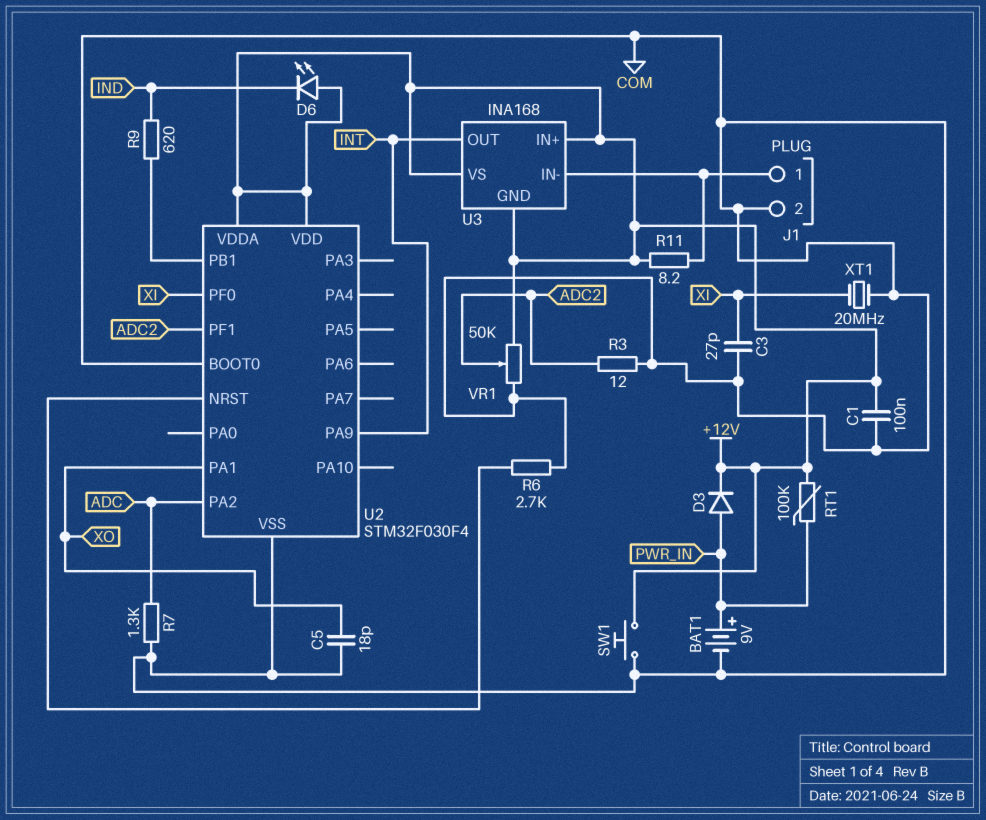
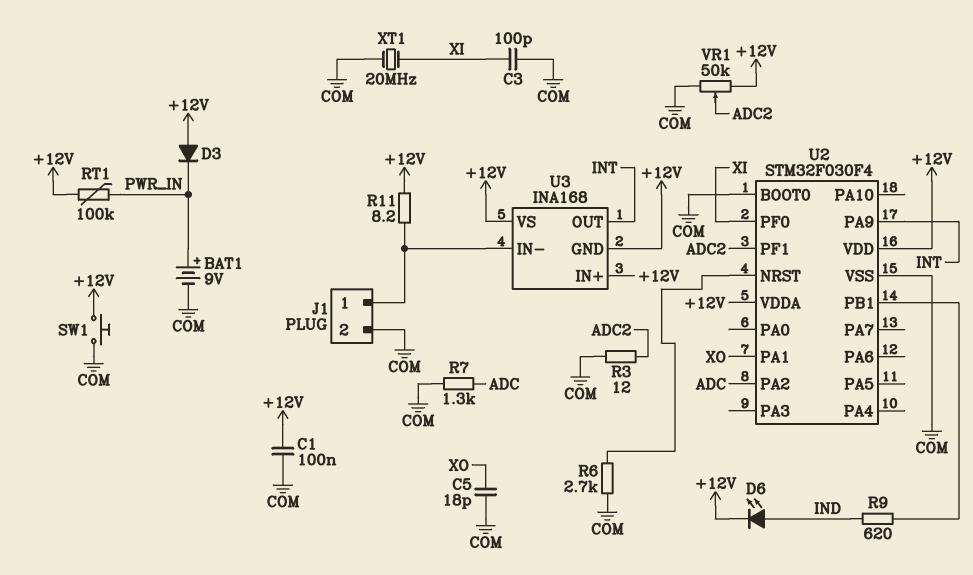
C3: 27pF (COM, XI) -> 100pF (COM, XI)
D3: diode (A PWR_IN, K +12V) -> diode (A +12V, K PWR_IN)
D6: LED (A +12V, K IND) -> LED (A IND, K +12V)

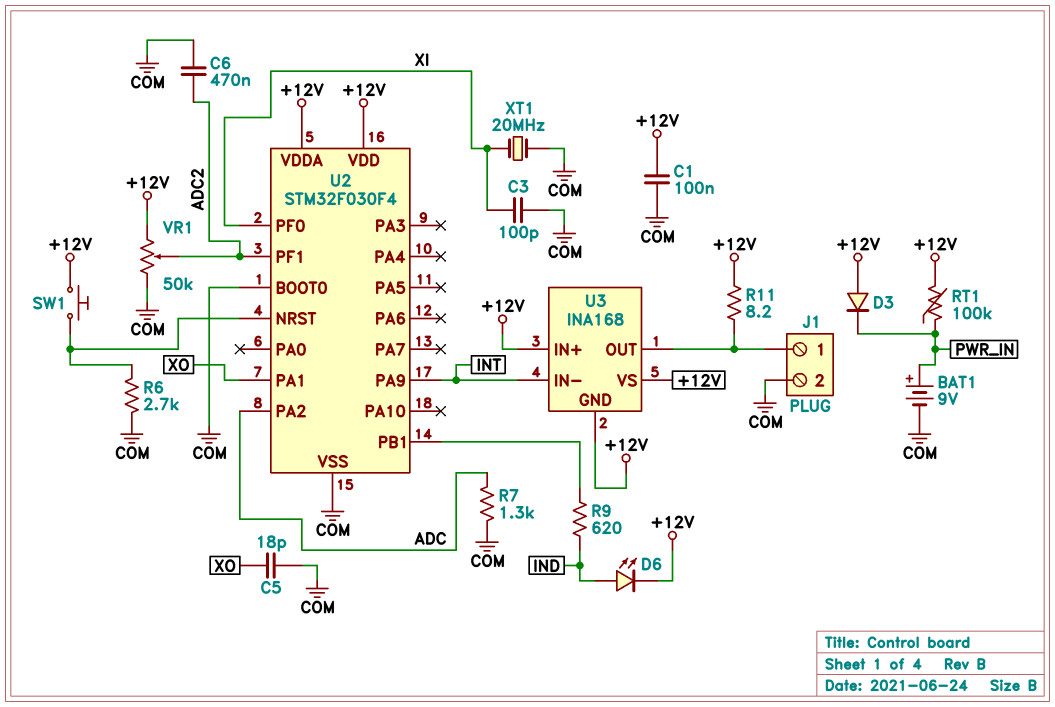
C6: none -> 470nF (ADC2, COM)
R3: 12 (ADC2, COM) -> none
SW1: button (+12V, COM) -> button (+12V, U2/NRST)
U3 pin IN-: J1/1 -> INT
U3 pin OUT: INT -> J1/1

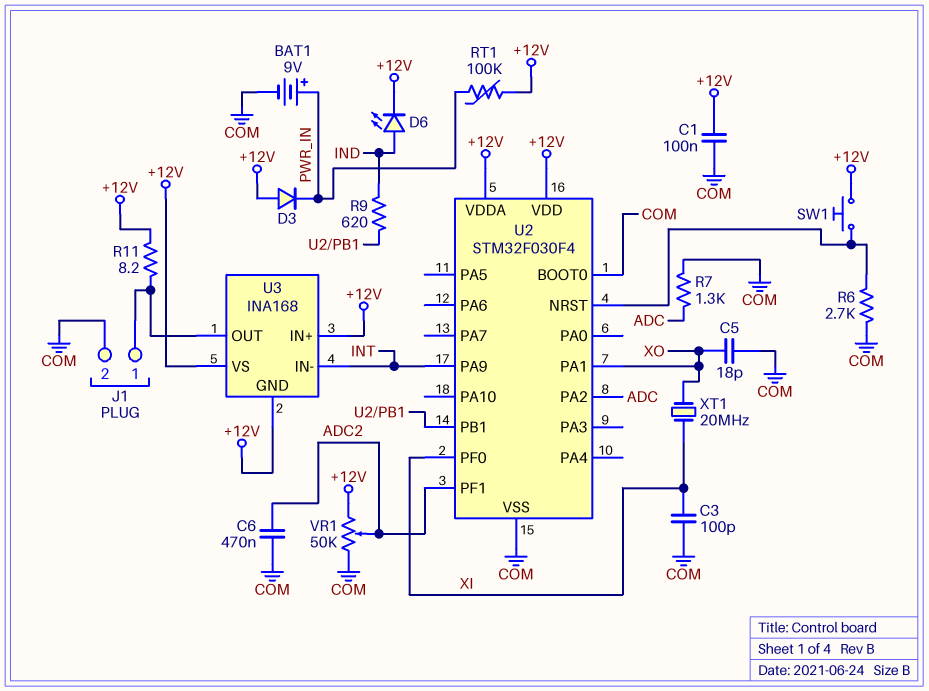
XT1: 20MHz (COM, XI) -> 20MHz (XI, XO)

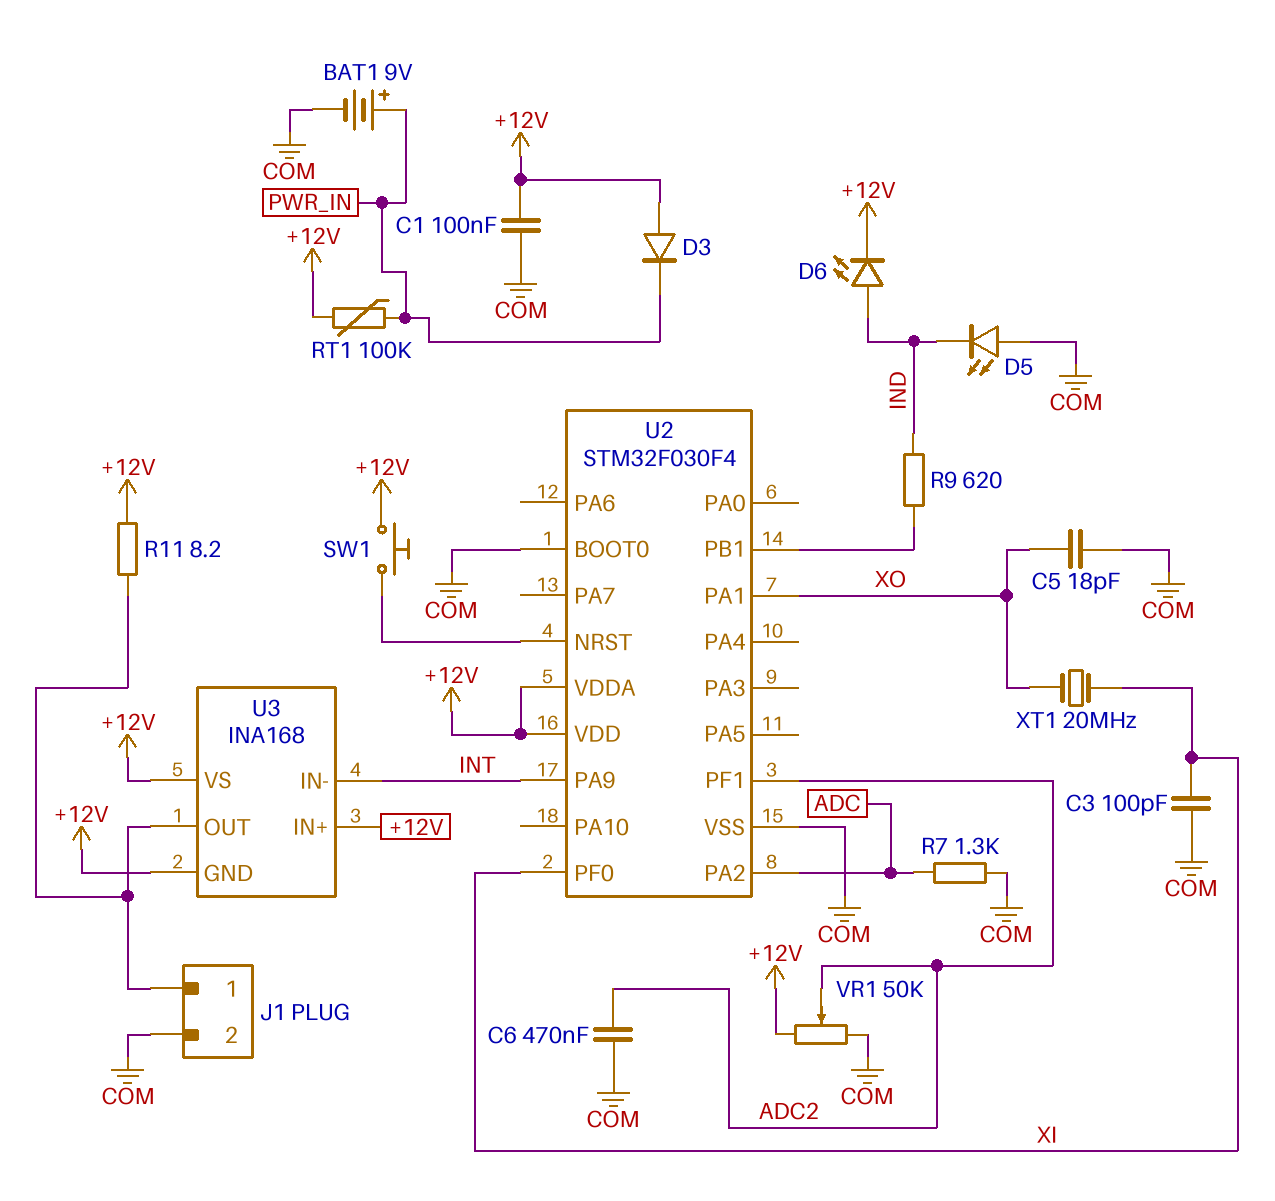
D5: none -> LED (A COM, K IND)
R6: 2.7k (COM, U2/NRST) -> none

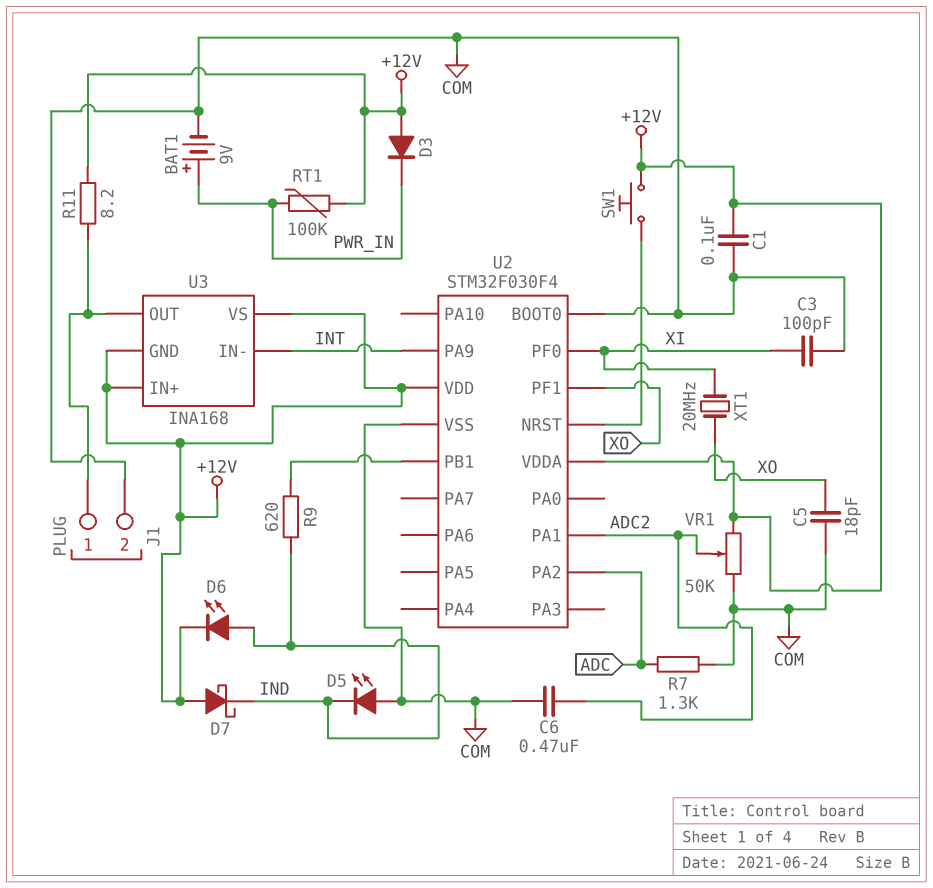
D7: none -> schottky (A +12V, K IND)
U2 pin PA1: XO -> ADC2
U2 pin PF1: ADC2 -> XO

